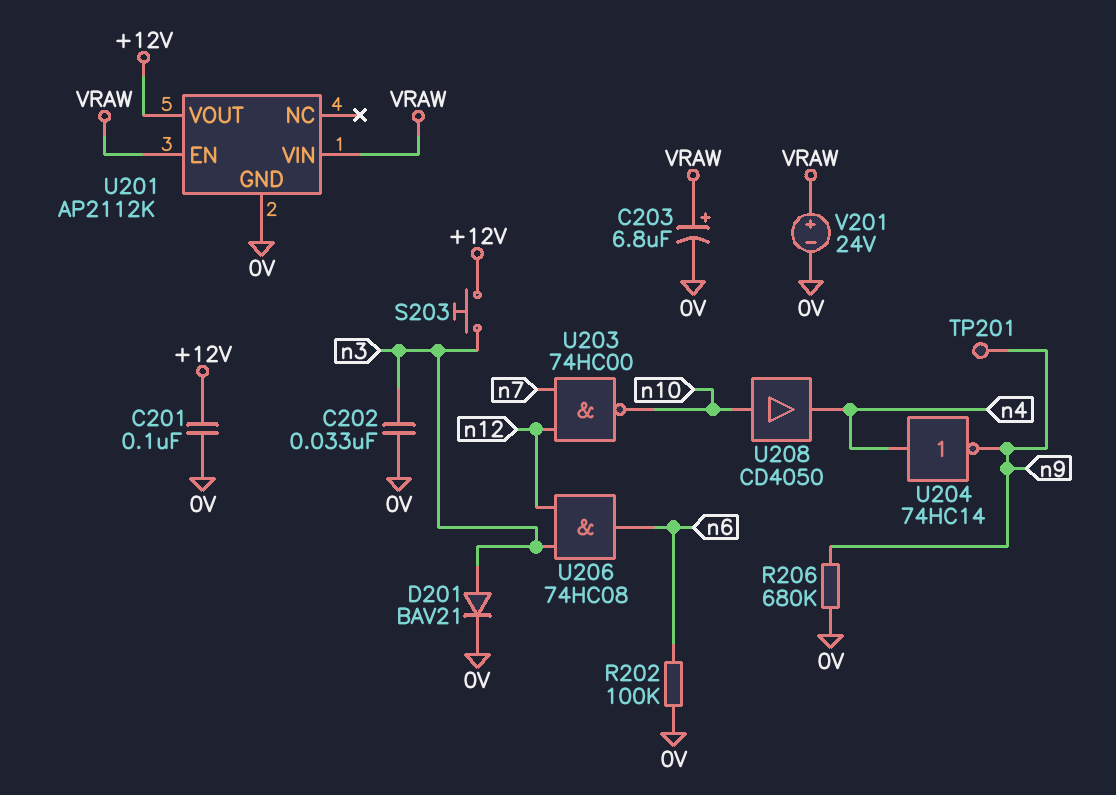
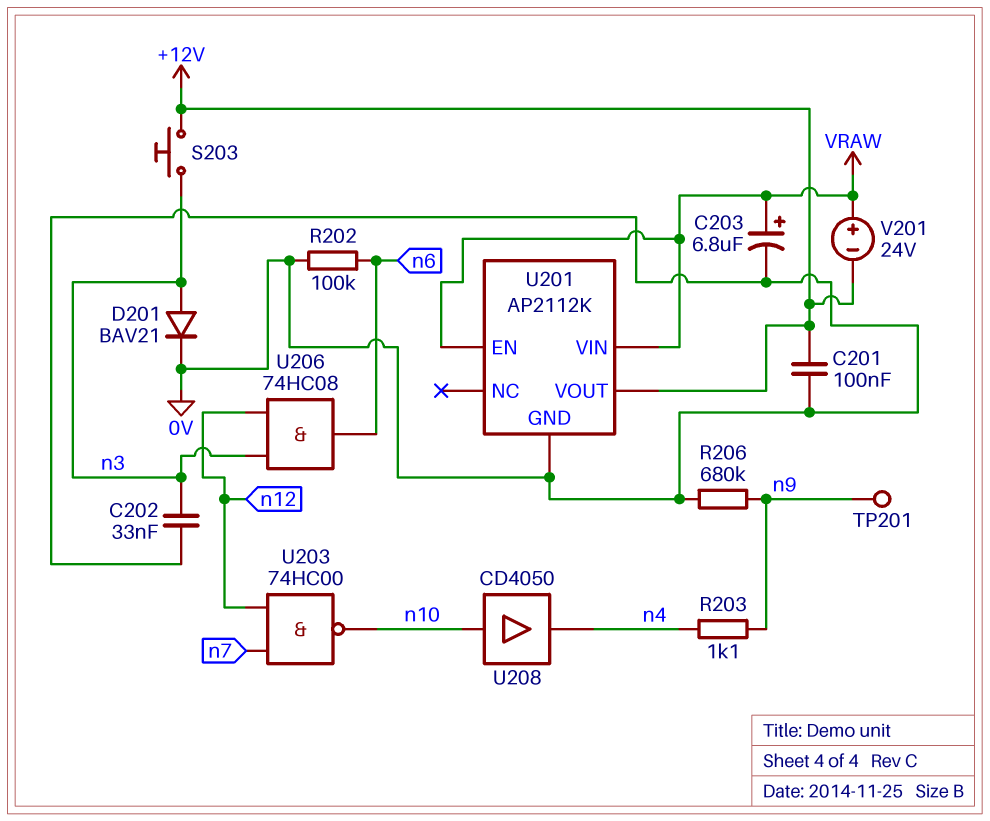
R203: none -> 1.1k (n4, n9)
U204: NOT 74HC14 (in n4, out n9) -> none
V201: 24V (plus VRAW, minus 0V) -> 24V (plus VRAW, minus +12V)

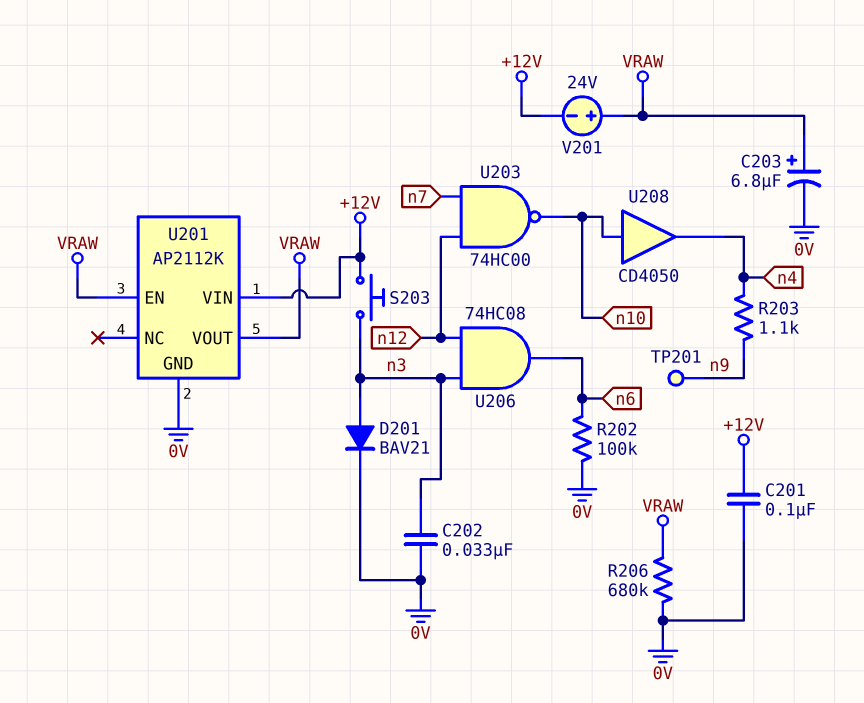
R206: 680k (0V, n9) -> 680k (0V, VRAW)
U201 pin VIN: VRAW -> +12V
U201 pin VOUT: +12V -> VRAW

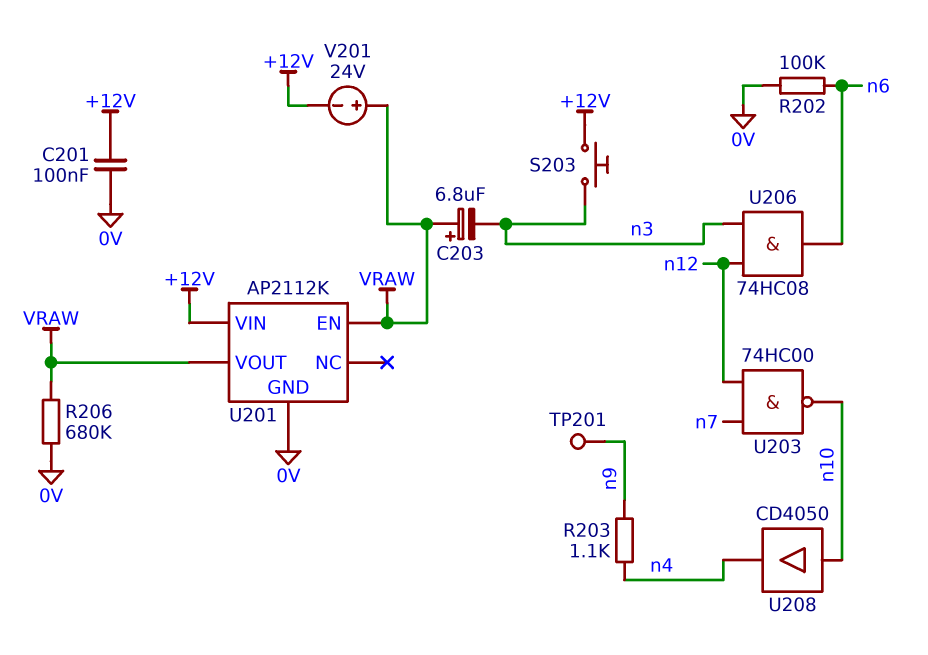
C202: 33nF (0V, n3) -> none
C203: 6.8uF (plus VRAW, minus 0V) -> 6.8uF (plus VRAW, minus n3)
D201: diode BAV21 (A n3, K 0V) -> none

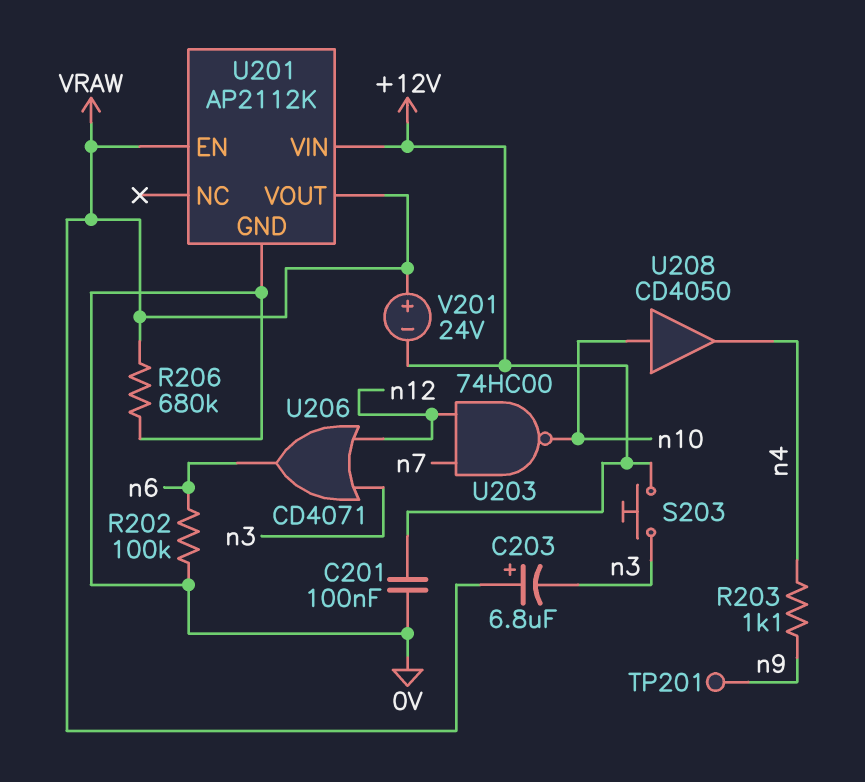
U206: AND 74HC08 (in n3, in n12, out n6) -> OR CD4071 (in n3, in n12, out n6)

